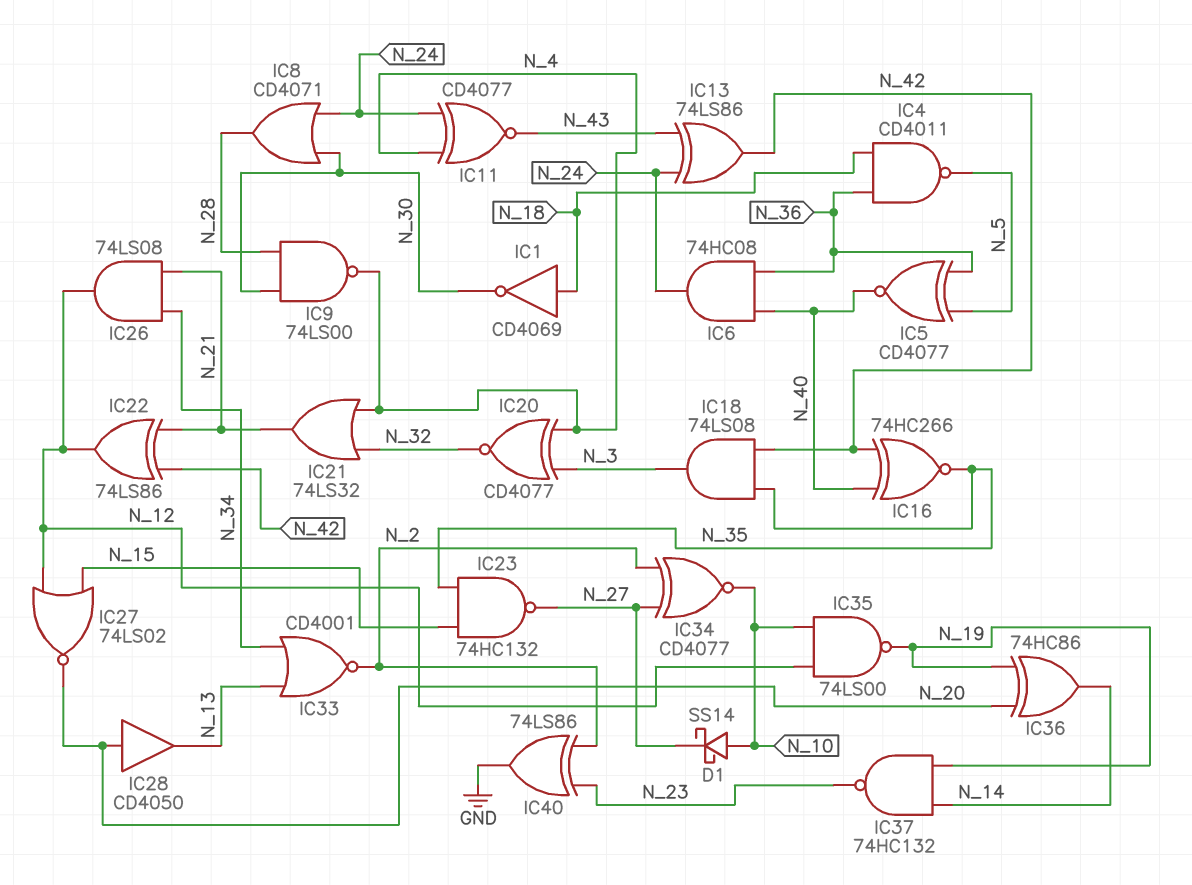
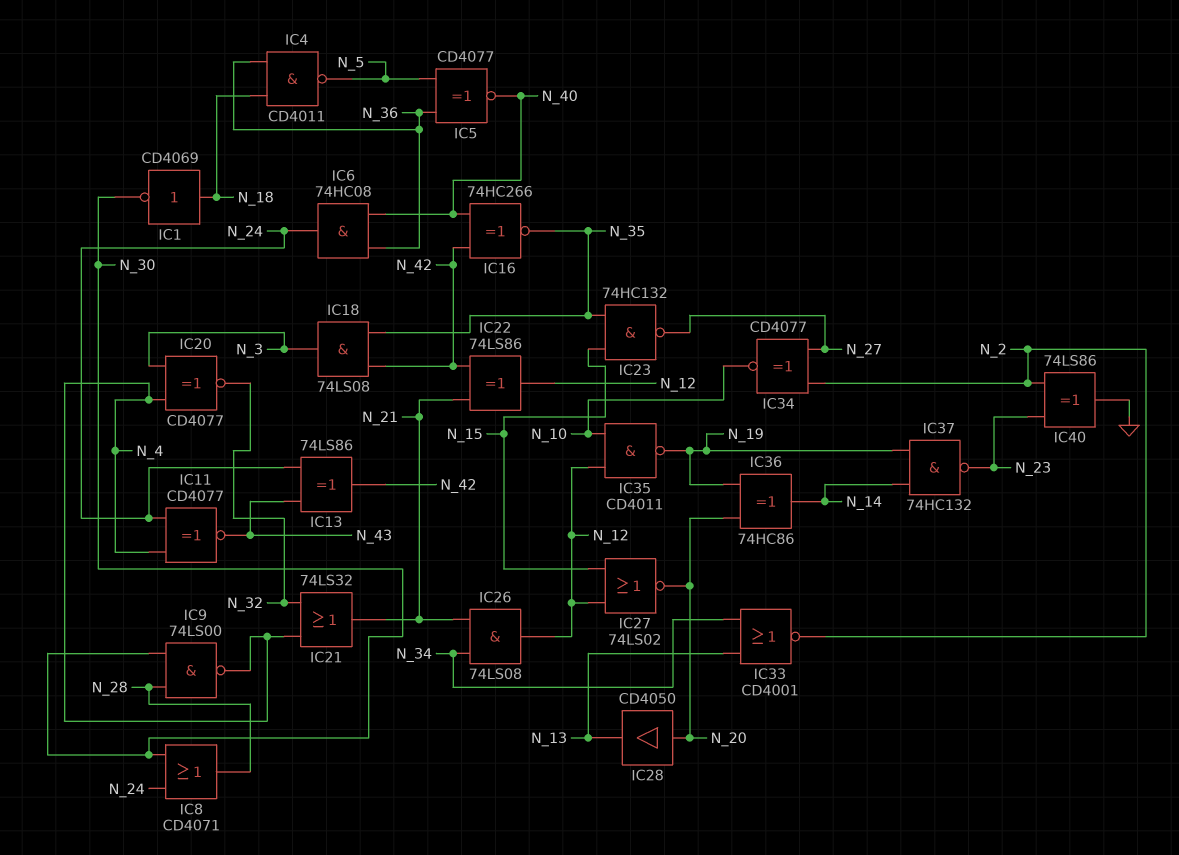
D1: schottky SS14 (A N_10, K N_27) -> none
IC35: NAND 74LS00 (in N_10, in N_12, out N_19) -> NAND CD4011 (in N_10, in N_12, out N_19)

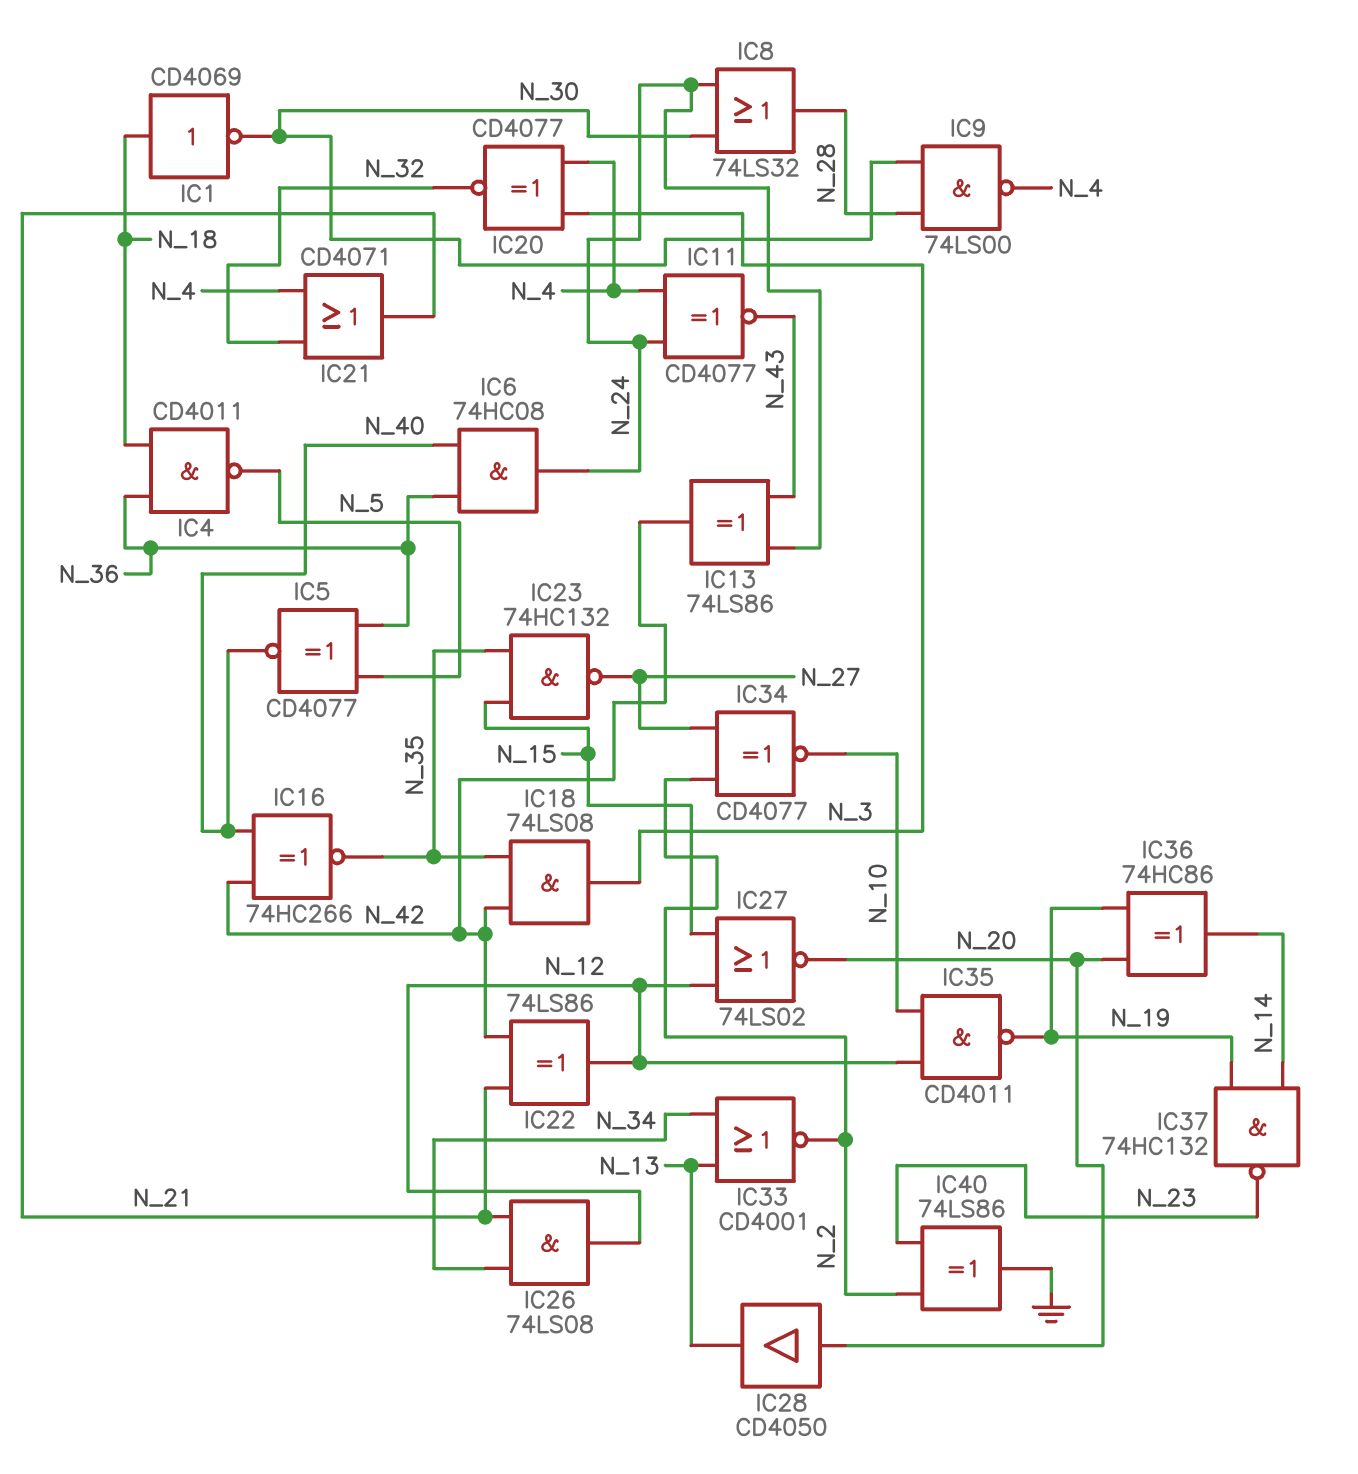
IC8: OR CD4071 (in N_24, in N_30, out N_28) -> OR 74LS32 (in N_24, in N_30, out N_28)
IC21: OR 74LS32 (in N_4, in N_32, out N_21) -> OR CD4071 (in N_4, in N_32, out N_21)

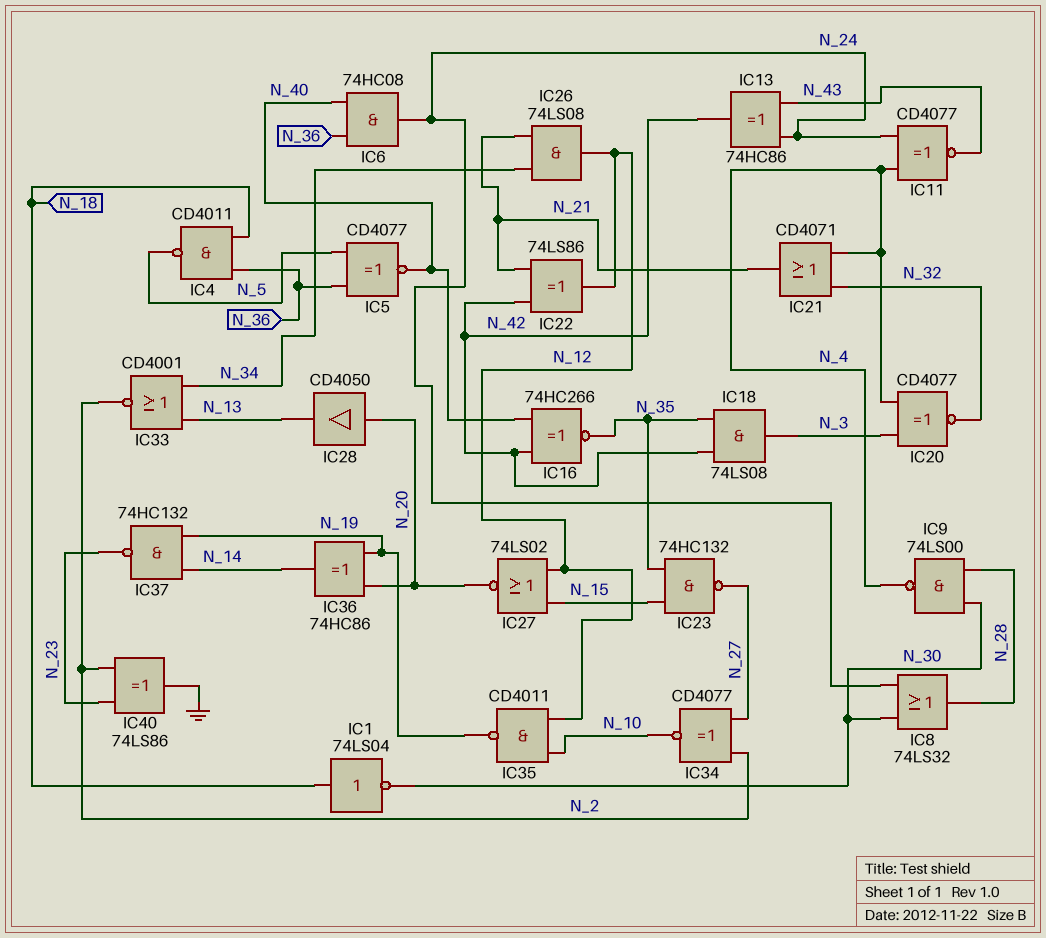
IC1: NOT CD4069 (in N_18, out N_30) -> NOT 74LS04 (in N_18, out N_30)
IC13: XOR 74LS86 (in N_24, in N_43, out N_42) -> XOR 74HC86 (in N_24, in N_43, out N_42)

